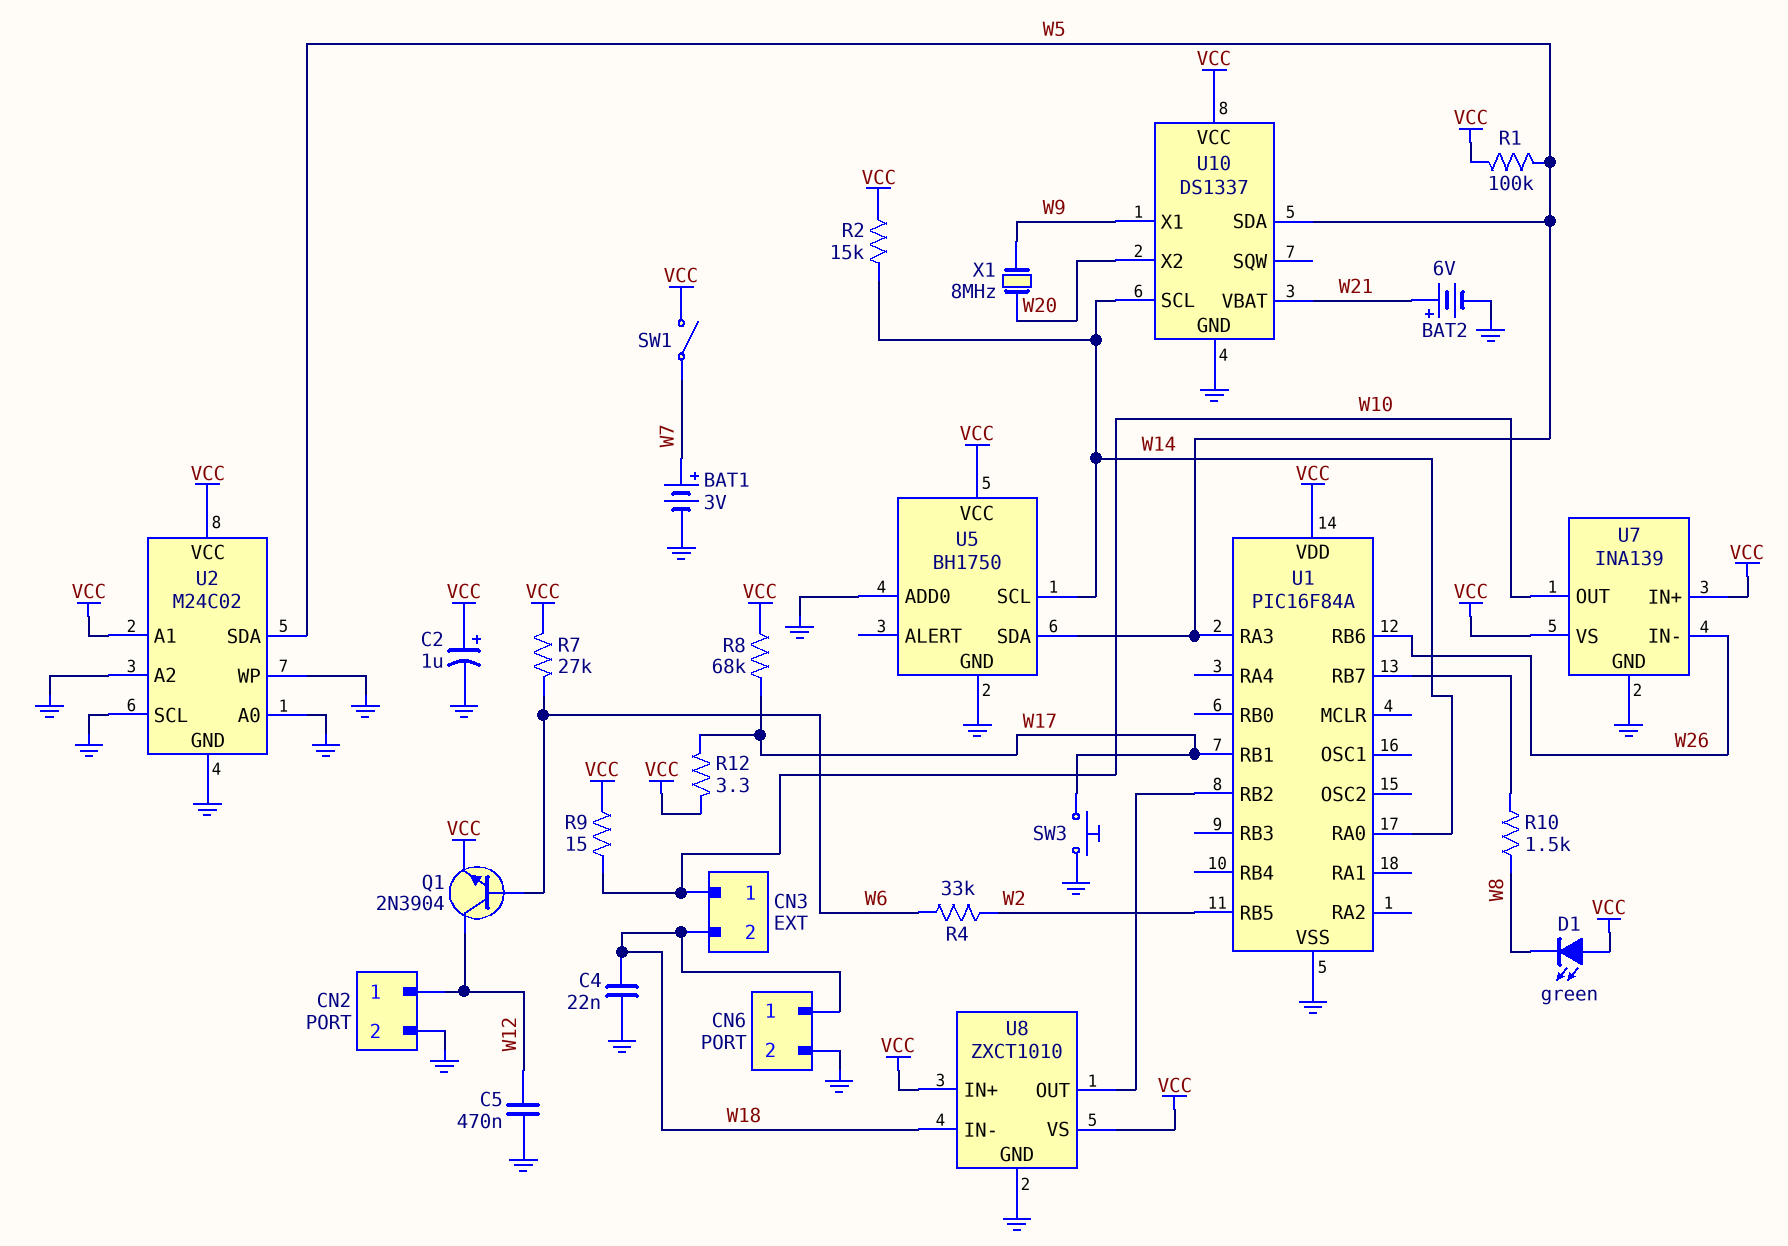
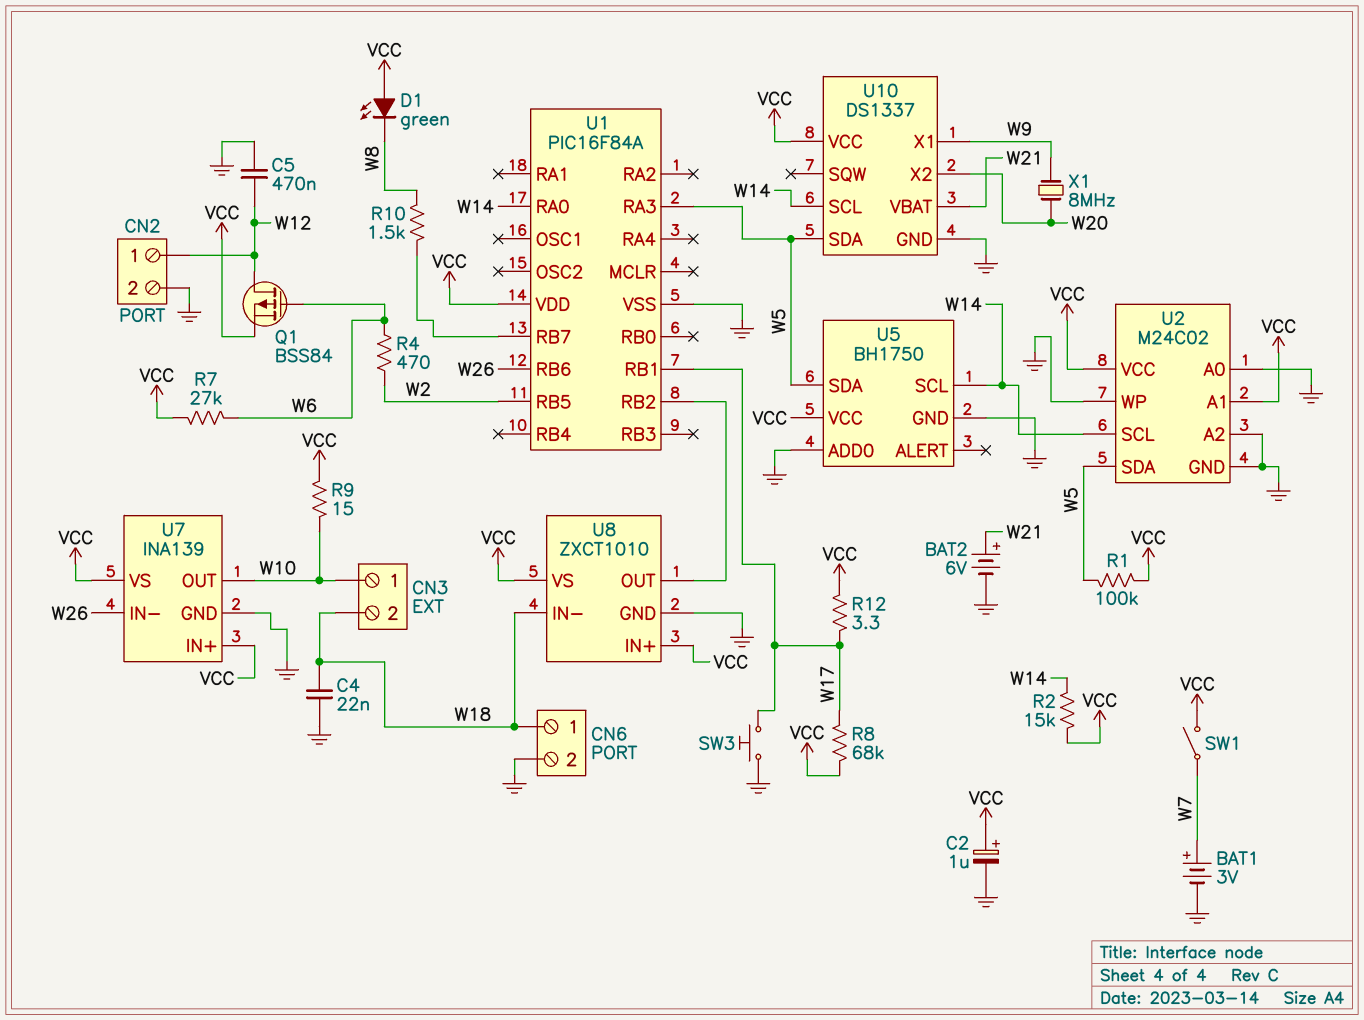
Q1: NPN 2N3904 (B W6, C W12, E VCC) -> PMOS BSS84 (G W6, D W12, S VCC)
R4: 33k (W2, W6) -> 470 (W2, W6)
U2 pin SCL: GND -> W14

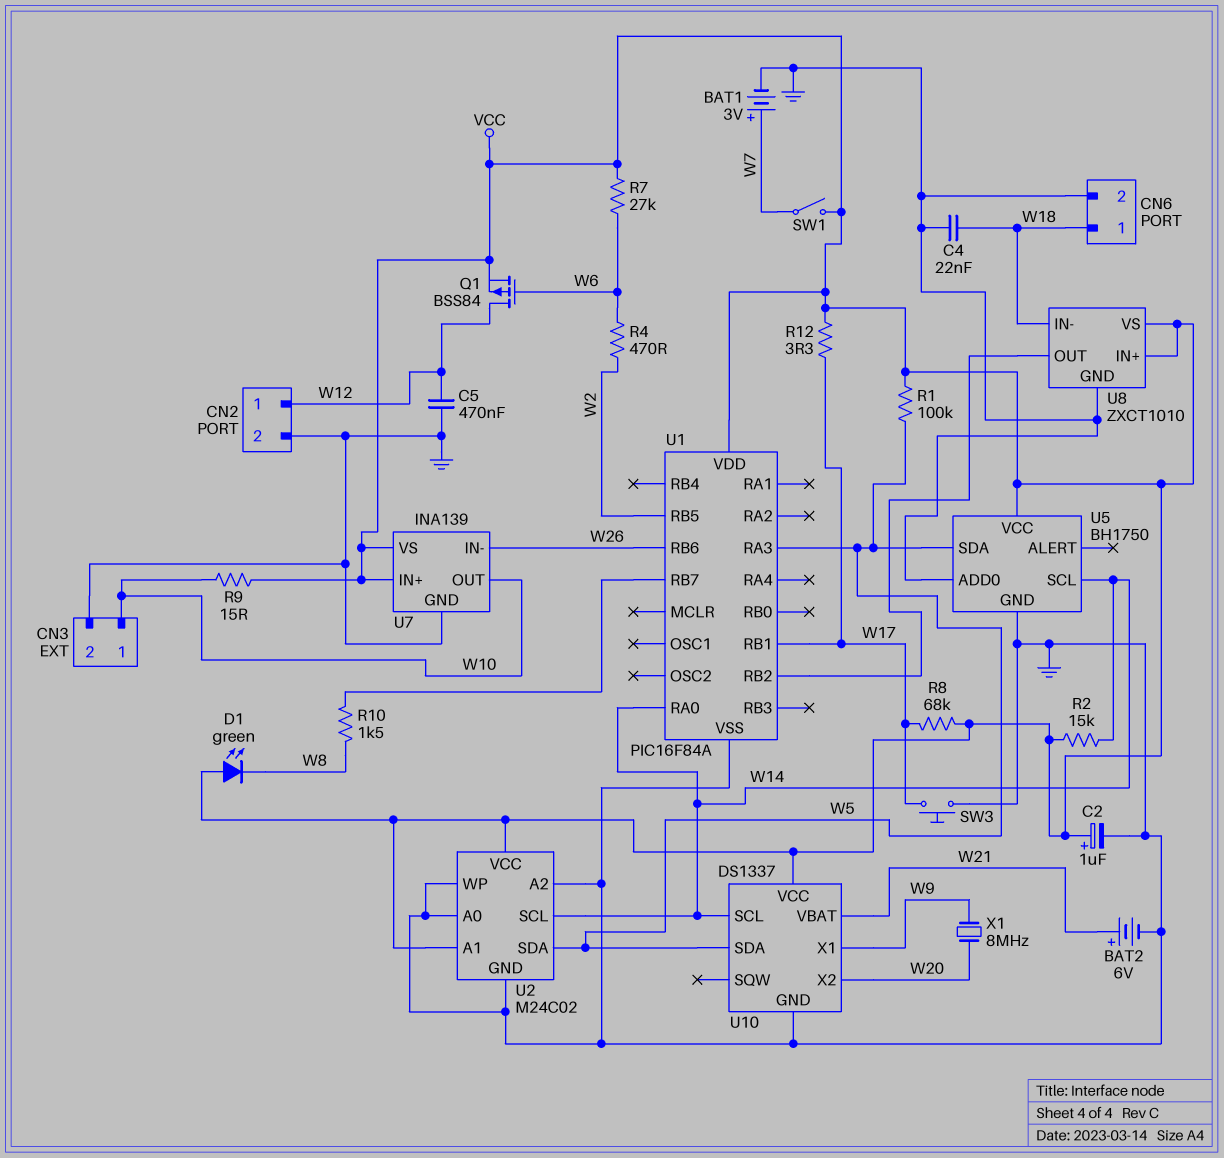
CN3 pin 2: W18 -> GND

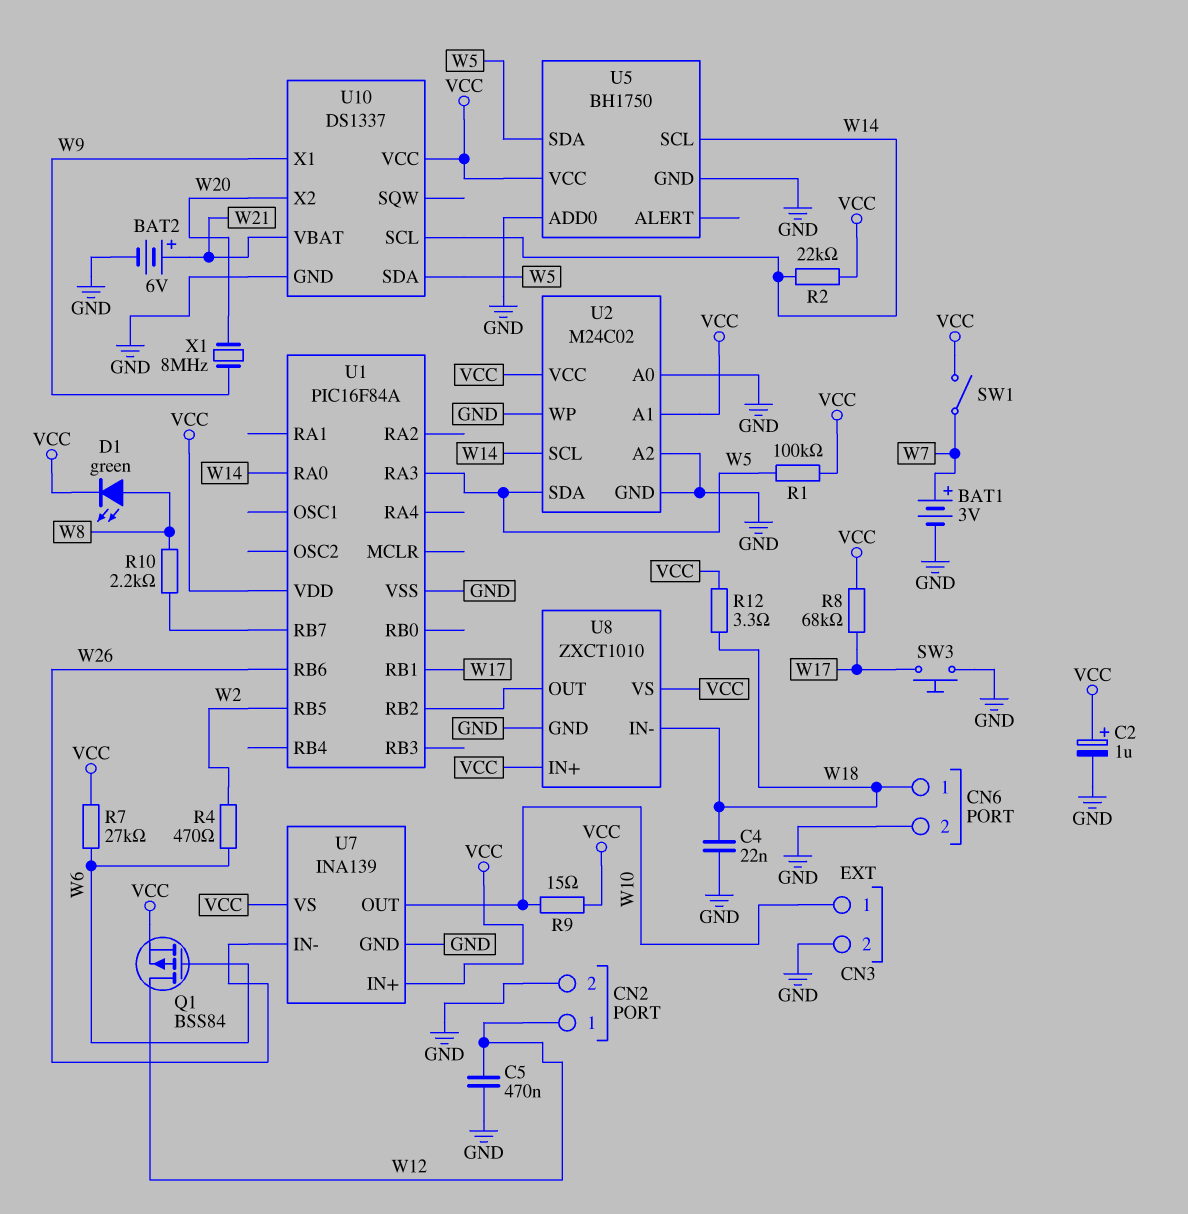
D1: LED green (A VCC, K W8) -> LED green (A W8, K VCC)
R2: 15k (VCC, W14) -> 22k (VCC, W14)
R10: 1.5k (U1/RB7, W8) -> 2.2k (U1/RB7, W8)
R12: 3.3 (VCC, W17) -> 3.3 (VCC, W18)

